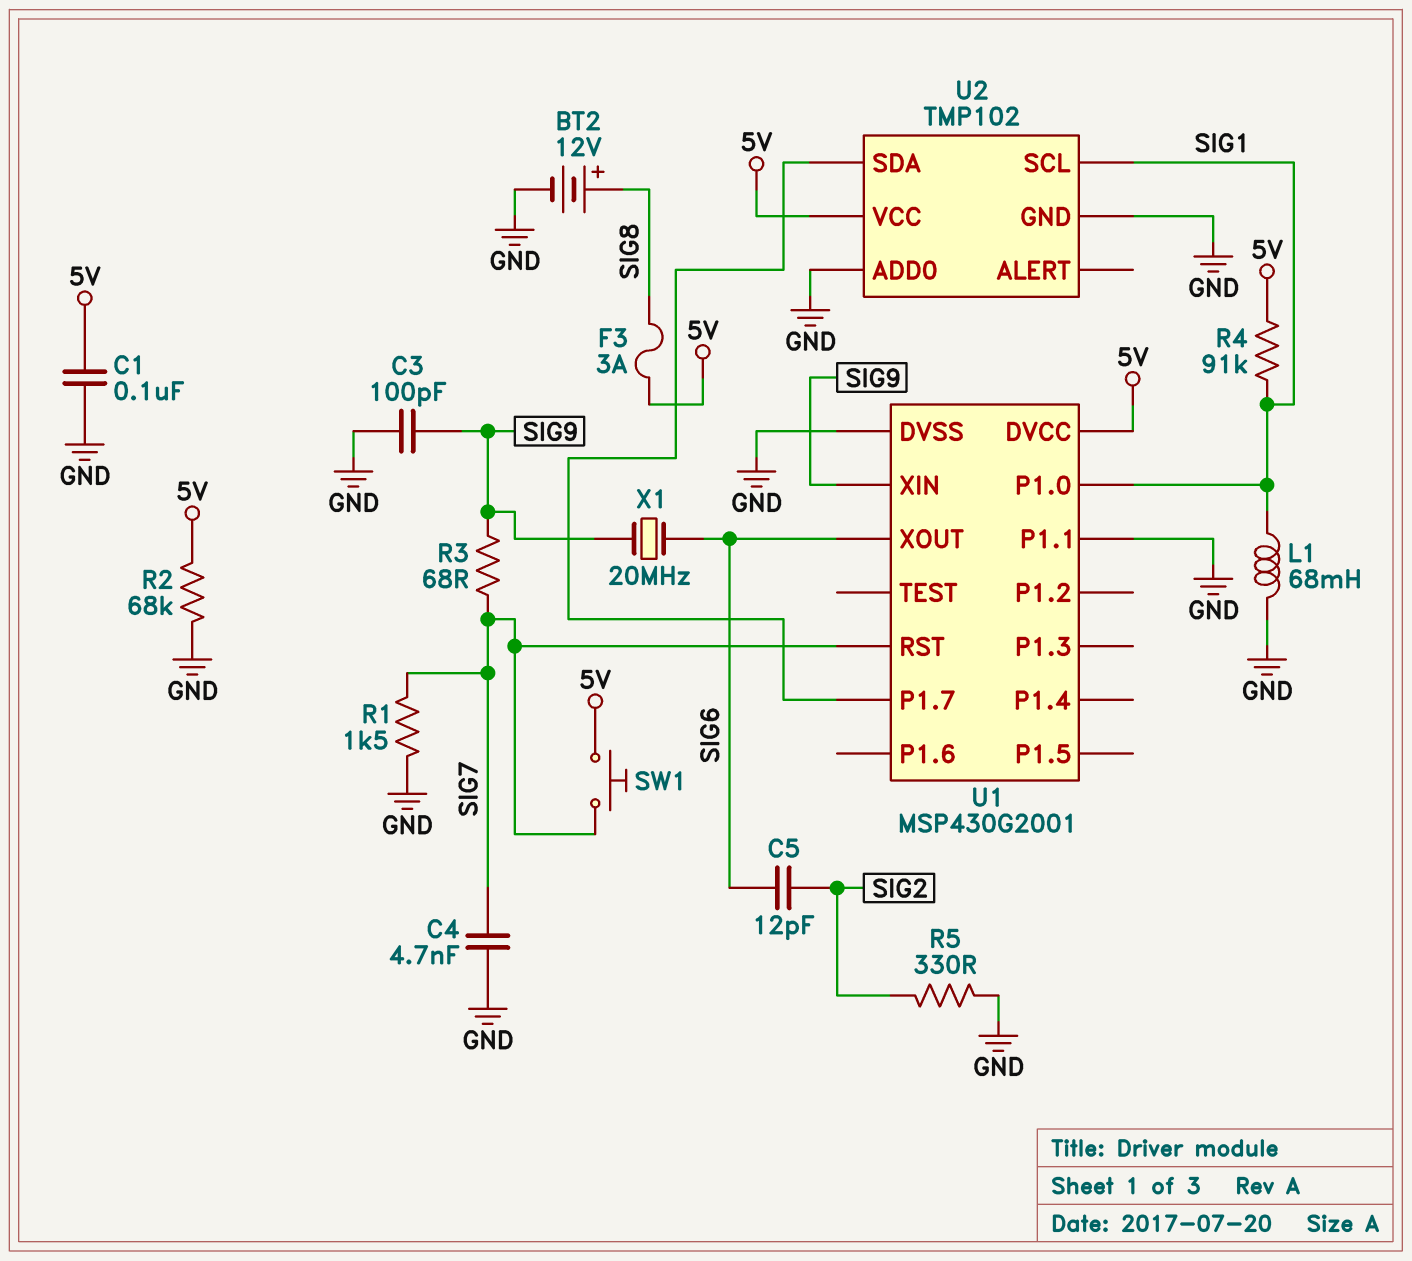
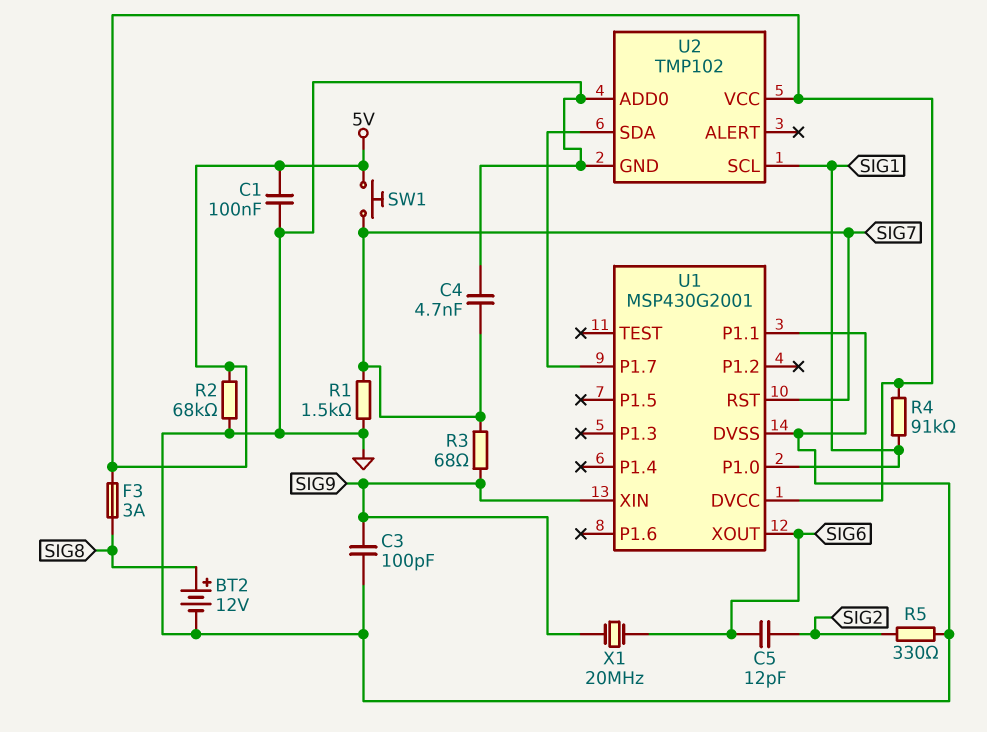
L1: 68mH (GND, SIG1) -> none

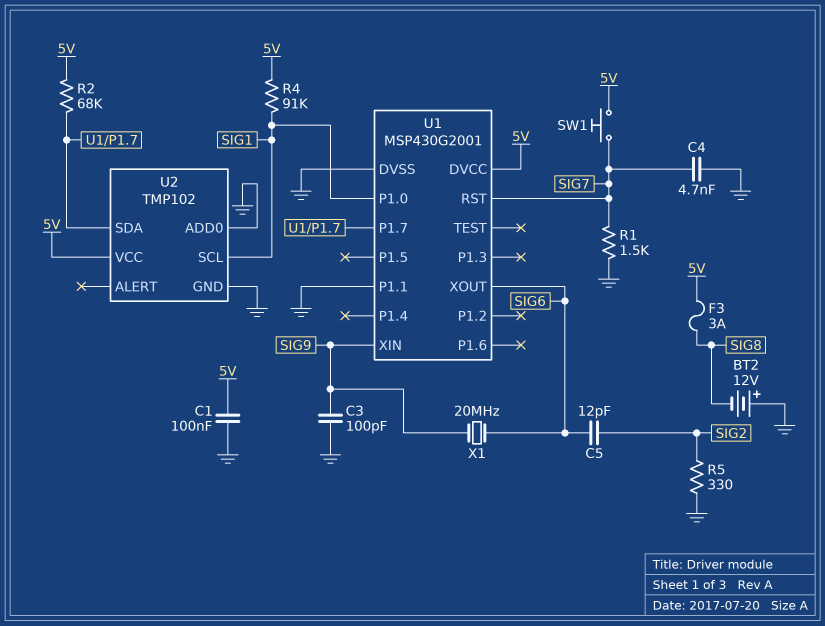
BT2: 12V (plus SIG8, minus GND) -> 12V (plus GND, minus SIG8)
R2: 68k (5V, GND) -> 68k (5V, U1/P1.7)
R3: 68 (SIG7, SIG9) -> none

